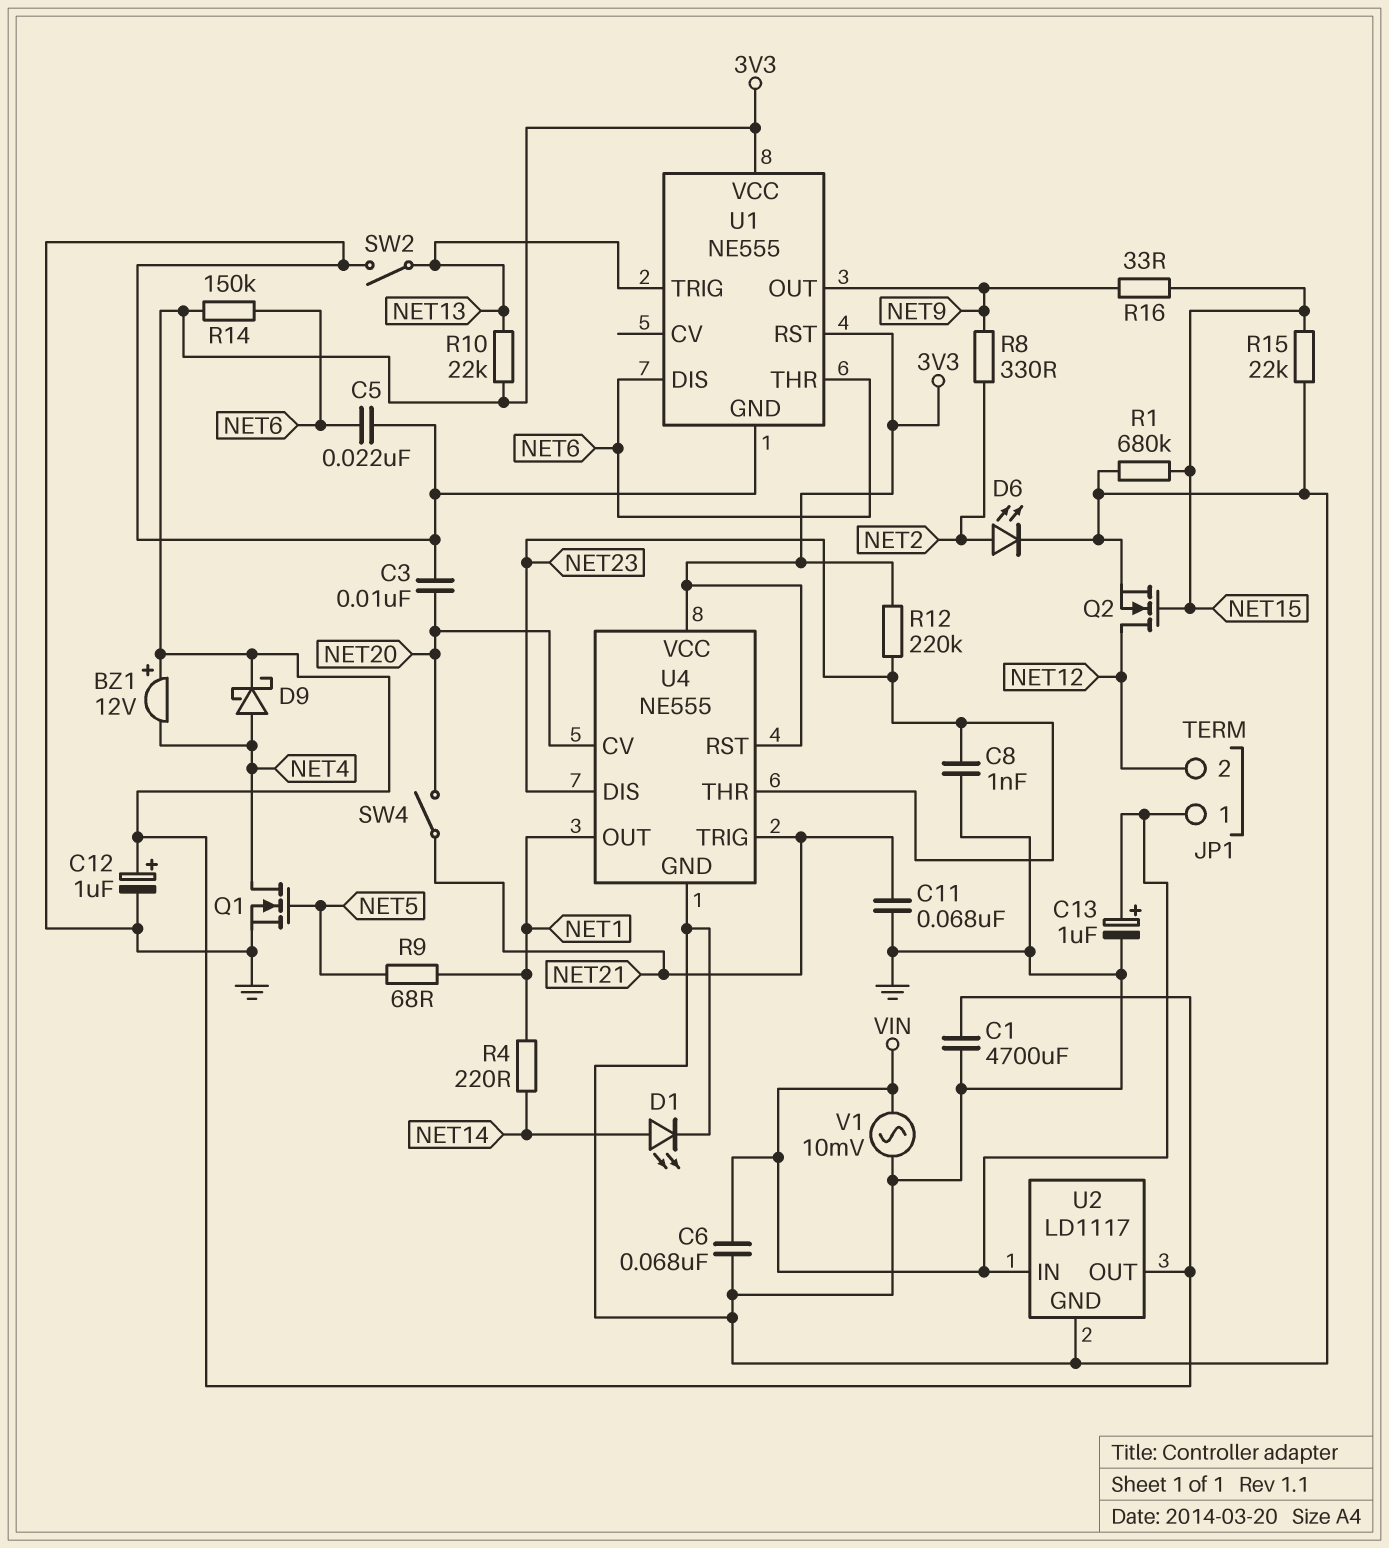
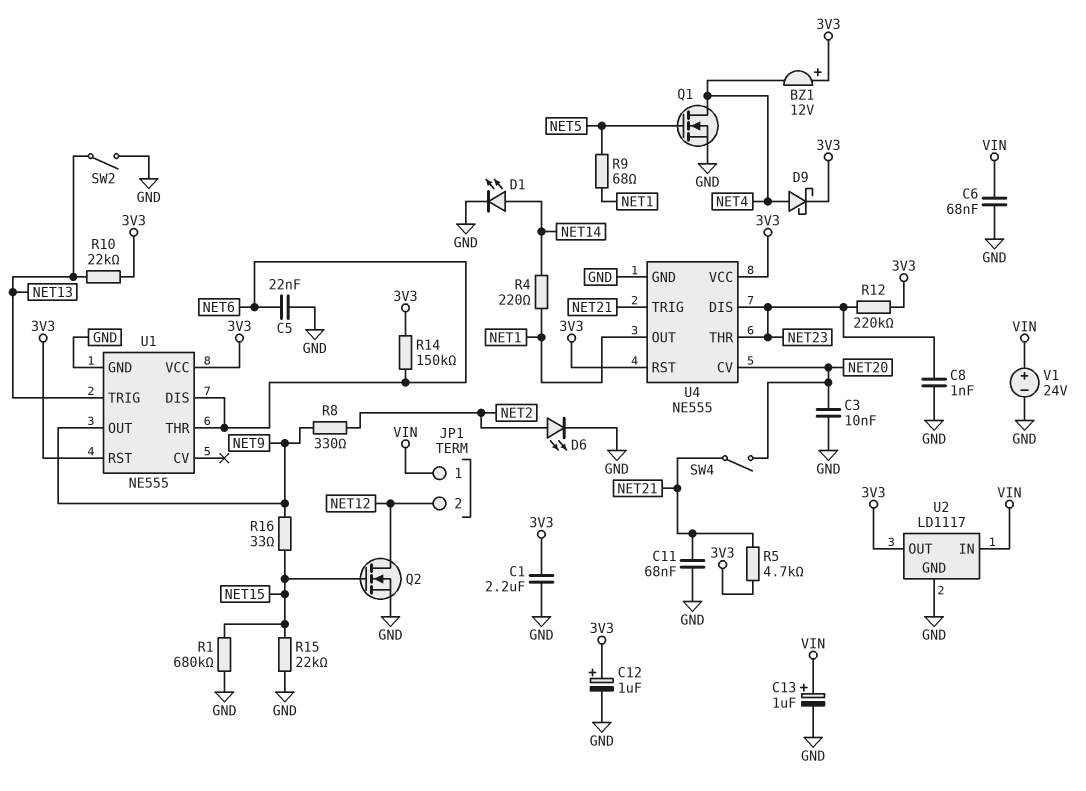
C1: 4700uF (3V3, GND) -> 2.2uF (3V3, GND)
R5: none -> 4.7k (3V3, NET21)
V1: AC 10mV (GND, VIN) -> 24V (plus VIN, minus GND)

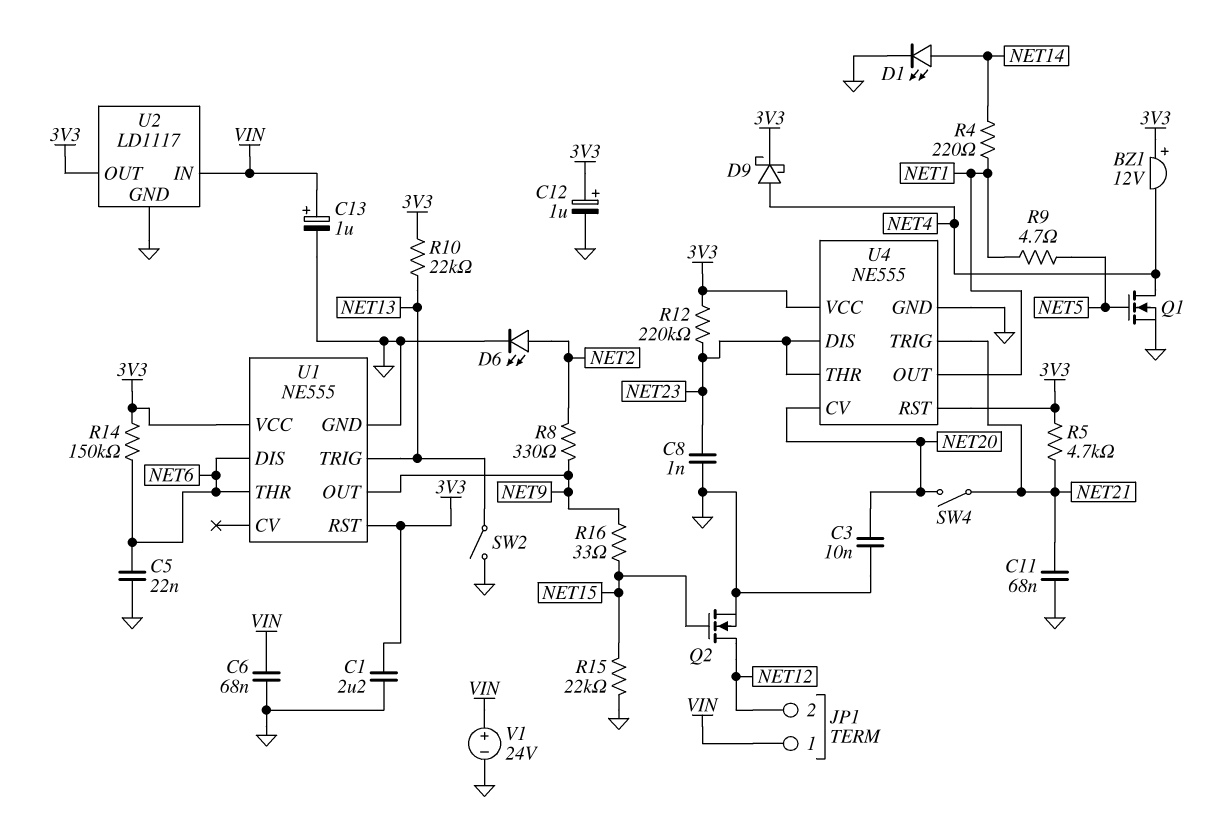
R1: 680k (GND, NET15) -> none
R9: 68 (NET1, NET5) -> 4.7 (NET1, NET5)

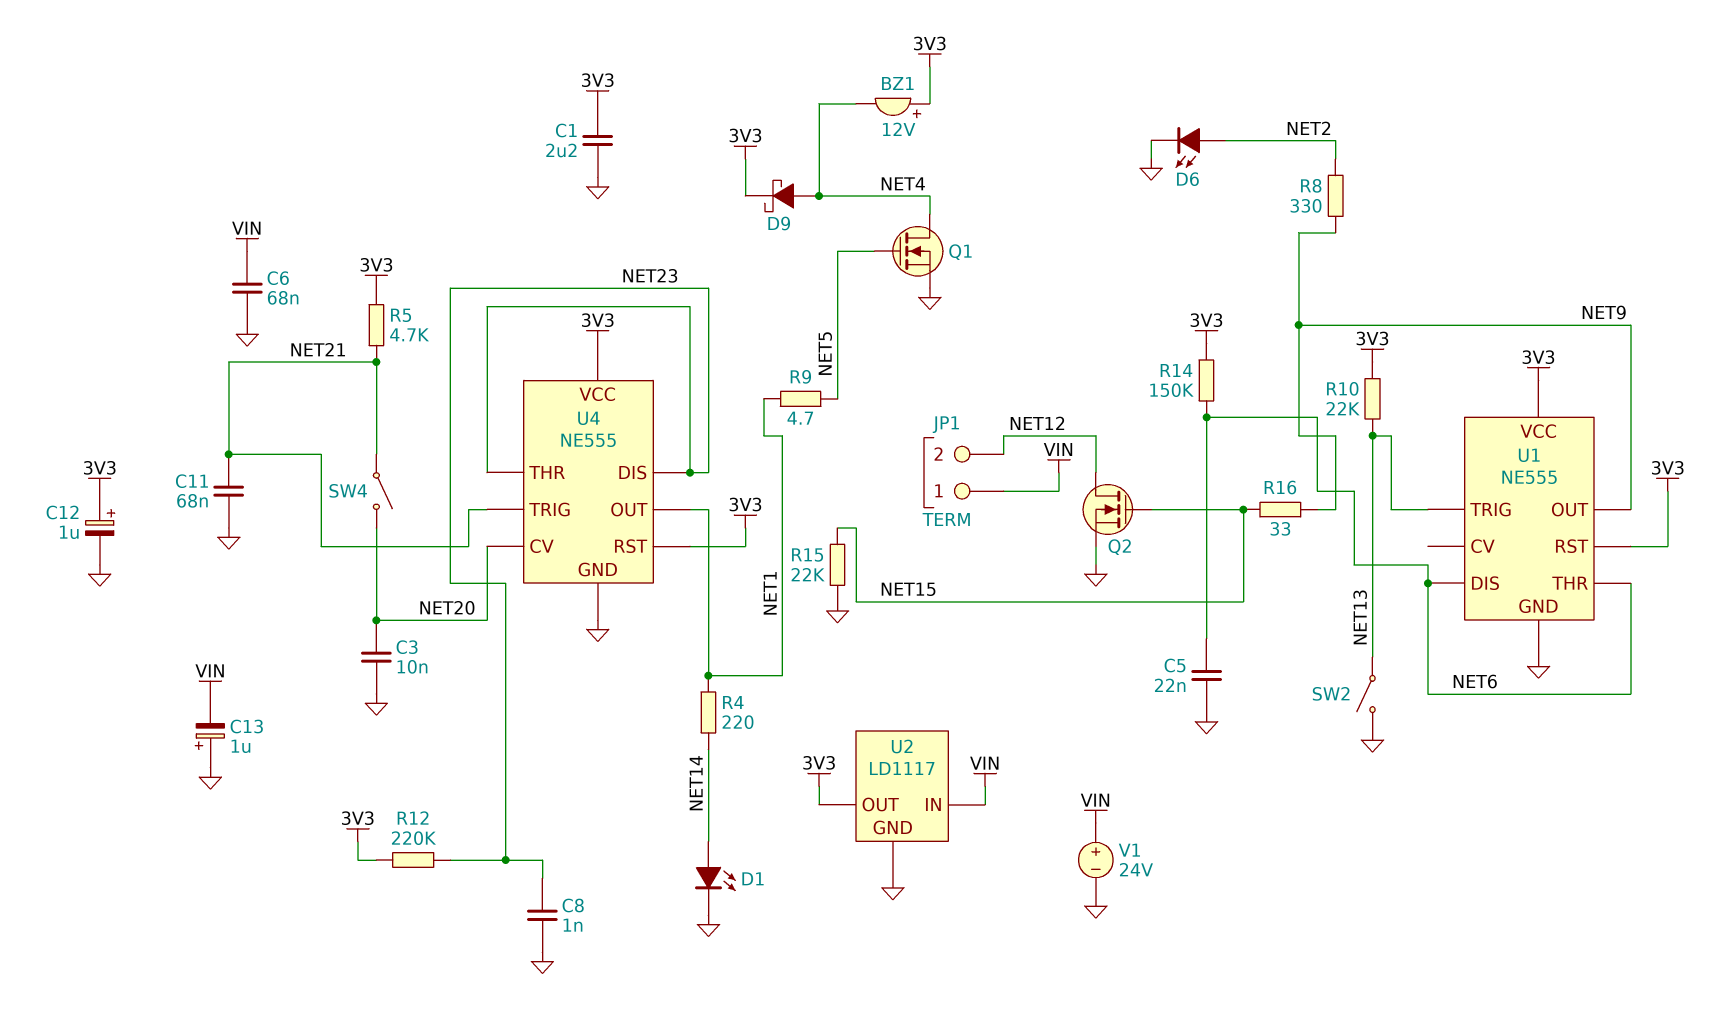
C13: 1uF (plus VIN, minus GND) -> 1uF (plus GND, minus VIN)

